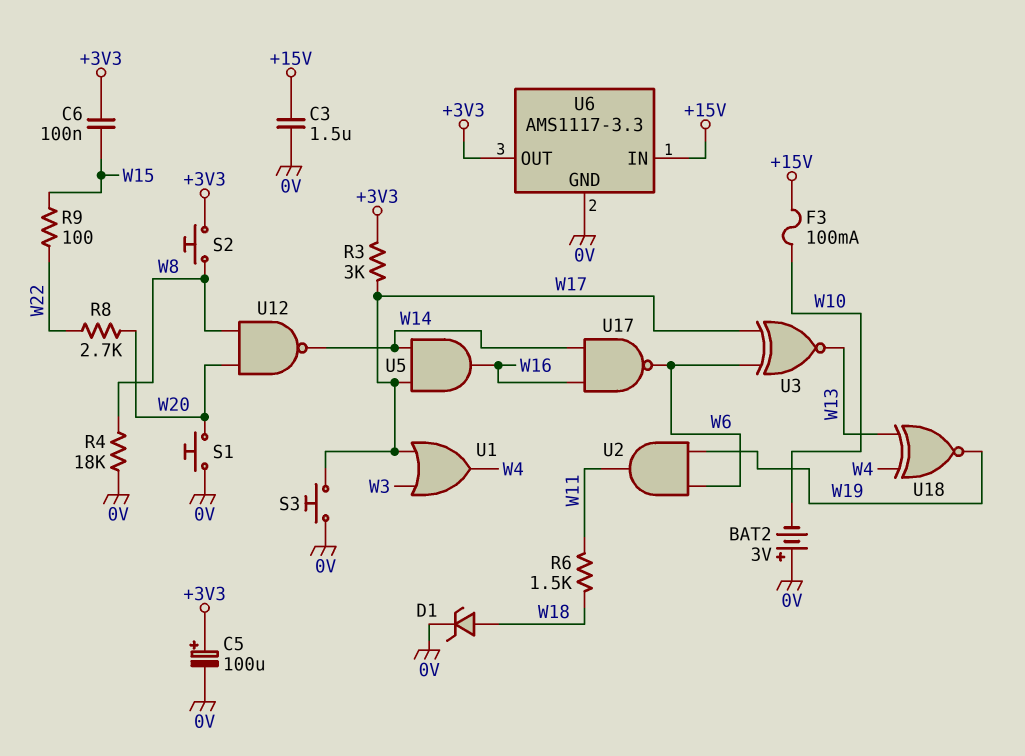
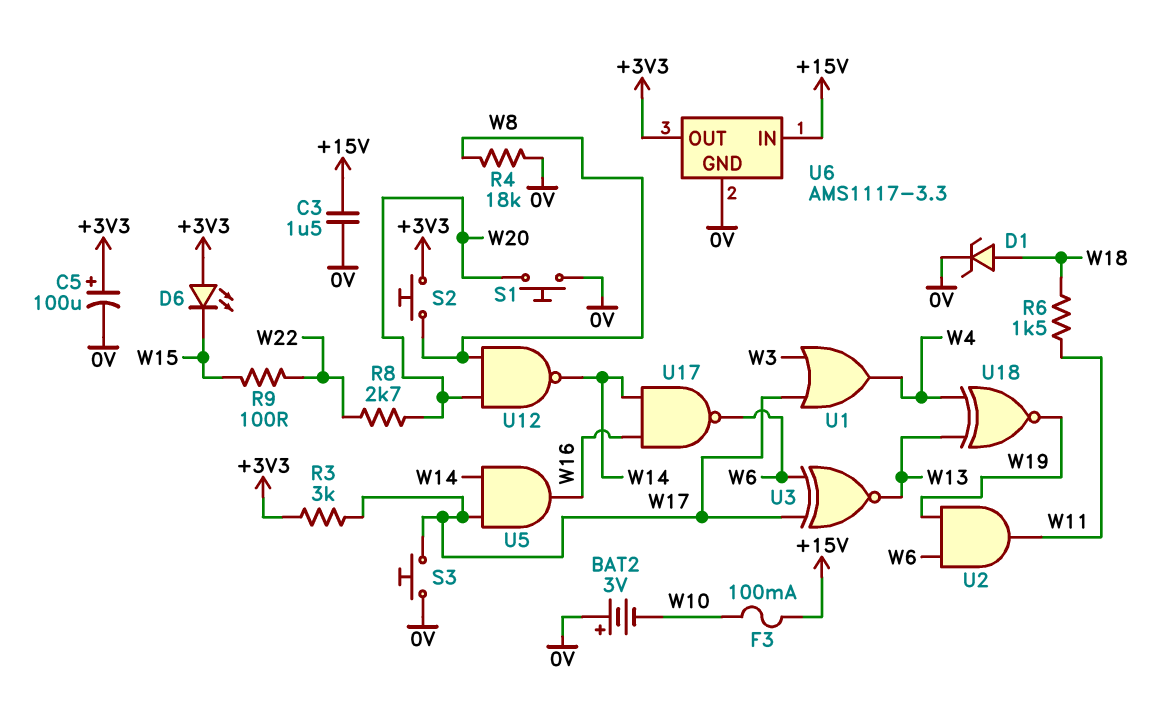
C6: 100nF (+3V3, W15) -> none
D6: none -> LED (A +3V3, K W15)

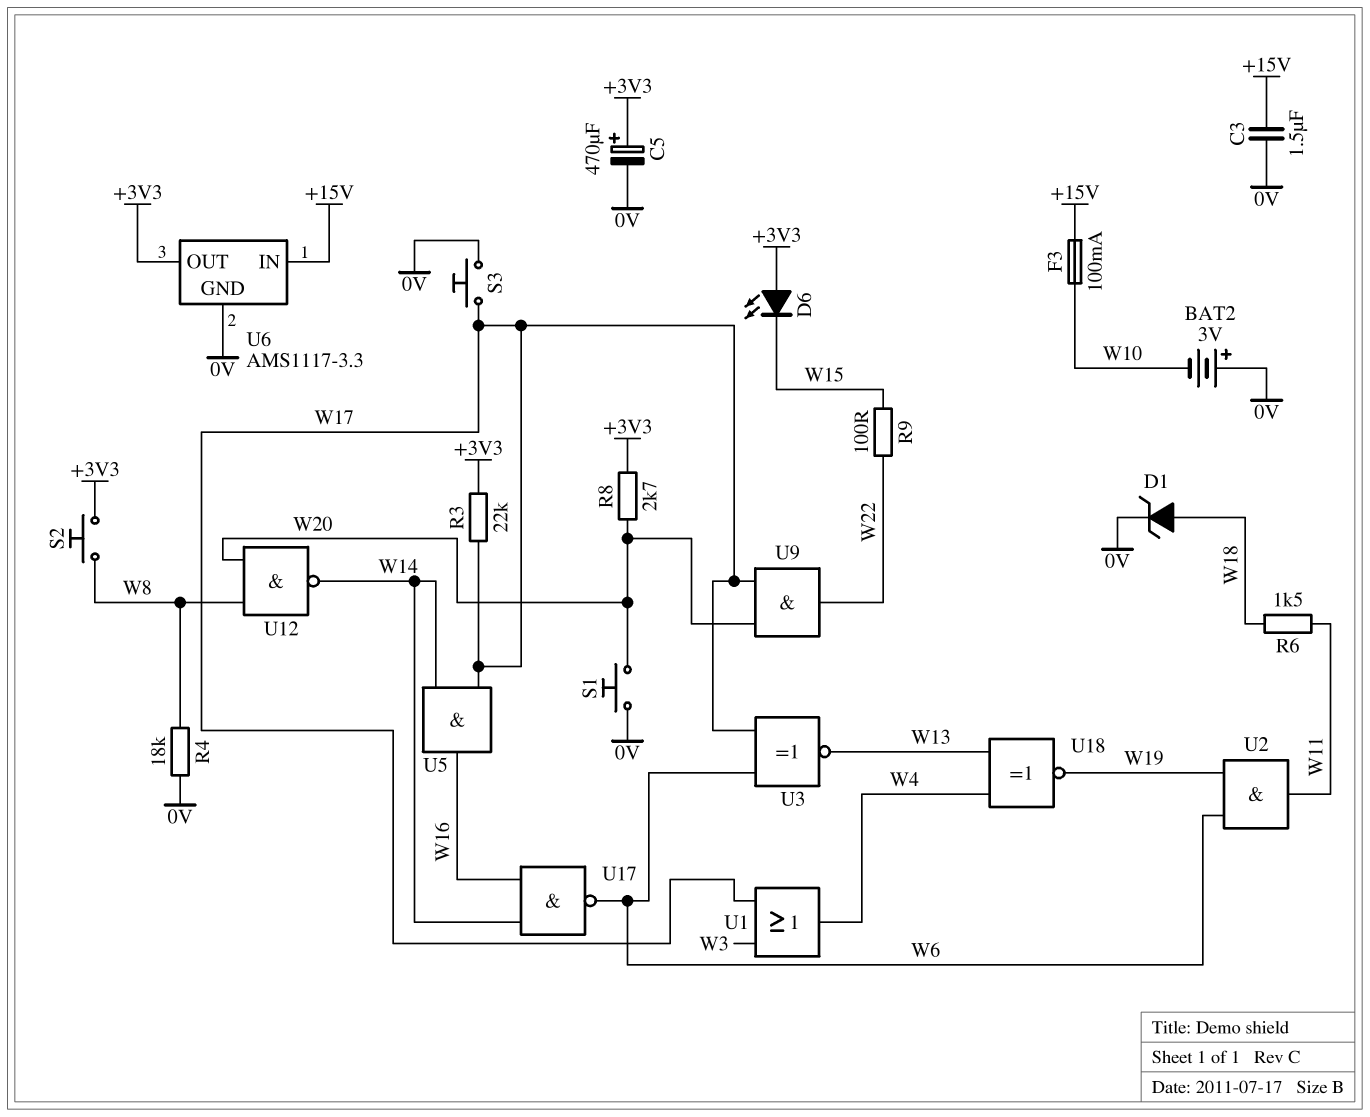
C5: 100uF (plus +3V3, minus 0V) -> 470uF (plus +3V3, minus 0V)
R3: 3k (+3V3, W17) -> 22k (+3V3, W17)
R8: 2.7k (W20, W22) -> 2.7k (+3V3, W20)
U9: none -> AND (in W17, in W20, out W22)

